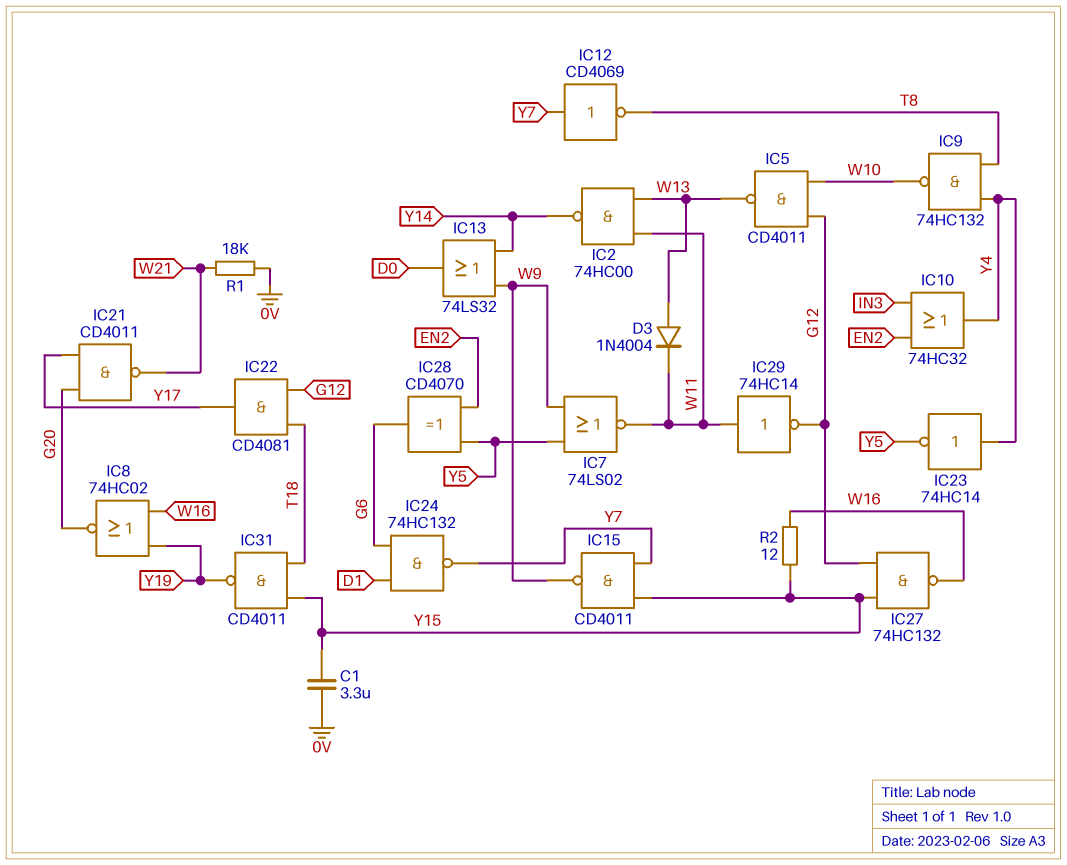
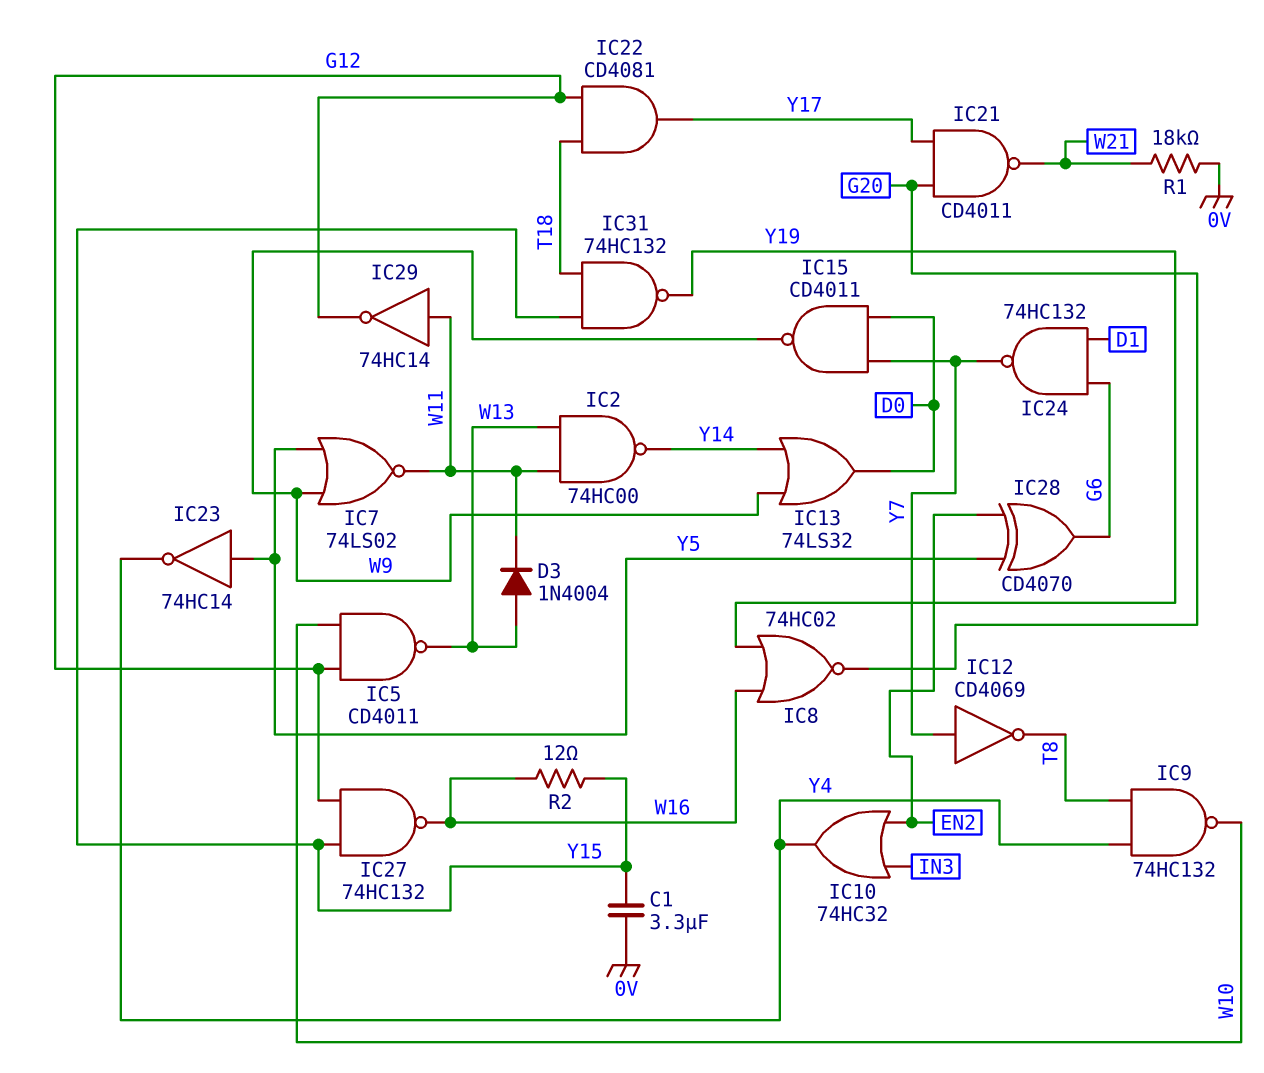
IC15: NAND CD4011 (in Y7, in Y15, out W9) -> NAND CD4011 (in D0, in Y7, out W9)
IC23: NOT 74HC14 (in Y4, out Y5) -> NOT 74HC14 (in Y5, out Y4)
IC31: NAND CD4011 (in T18, in Y15, out Y19) -> NAND 74HC132 (in T18, in Y15, out Y19)

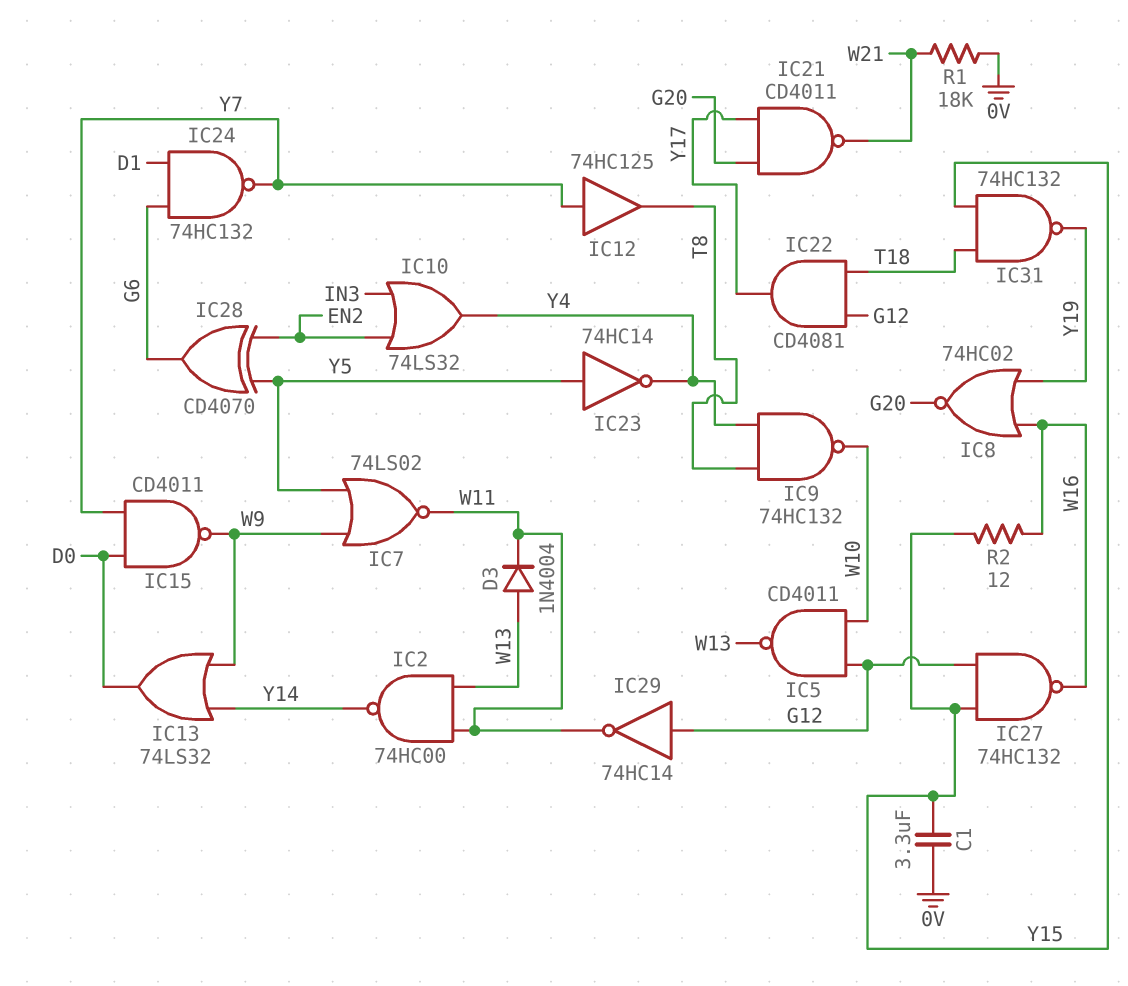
IC10: OR 74HC32 (in EN2, in IN3, out Y4) -> OR 74LS32 (in EN2, in IN3, out Y4)
IC12: NOT CD4069 (in Y7, out T8) -> buffer 74HC125 (in Y7, out T8)
IC29: NOT 74HC14 (in W11, out G12) -> NOT 74HC14 (in G12, out W11)

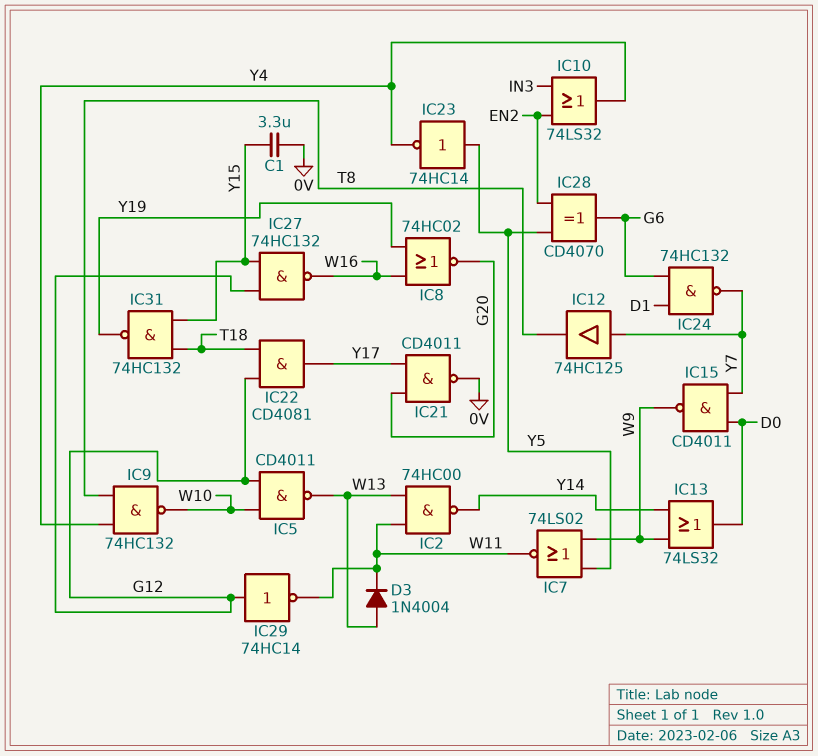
IC21: NAND CD4011 (in G20, in Y17, out W21) -> NAND CD4011 (in G20, in Y17, out 0V)
R1: 18k (0V, W21) -> none
R2: 12 (W16, Y15) -> none

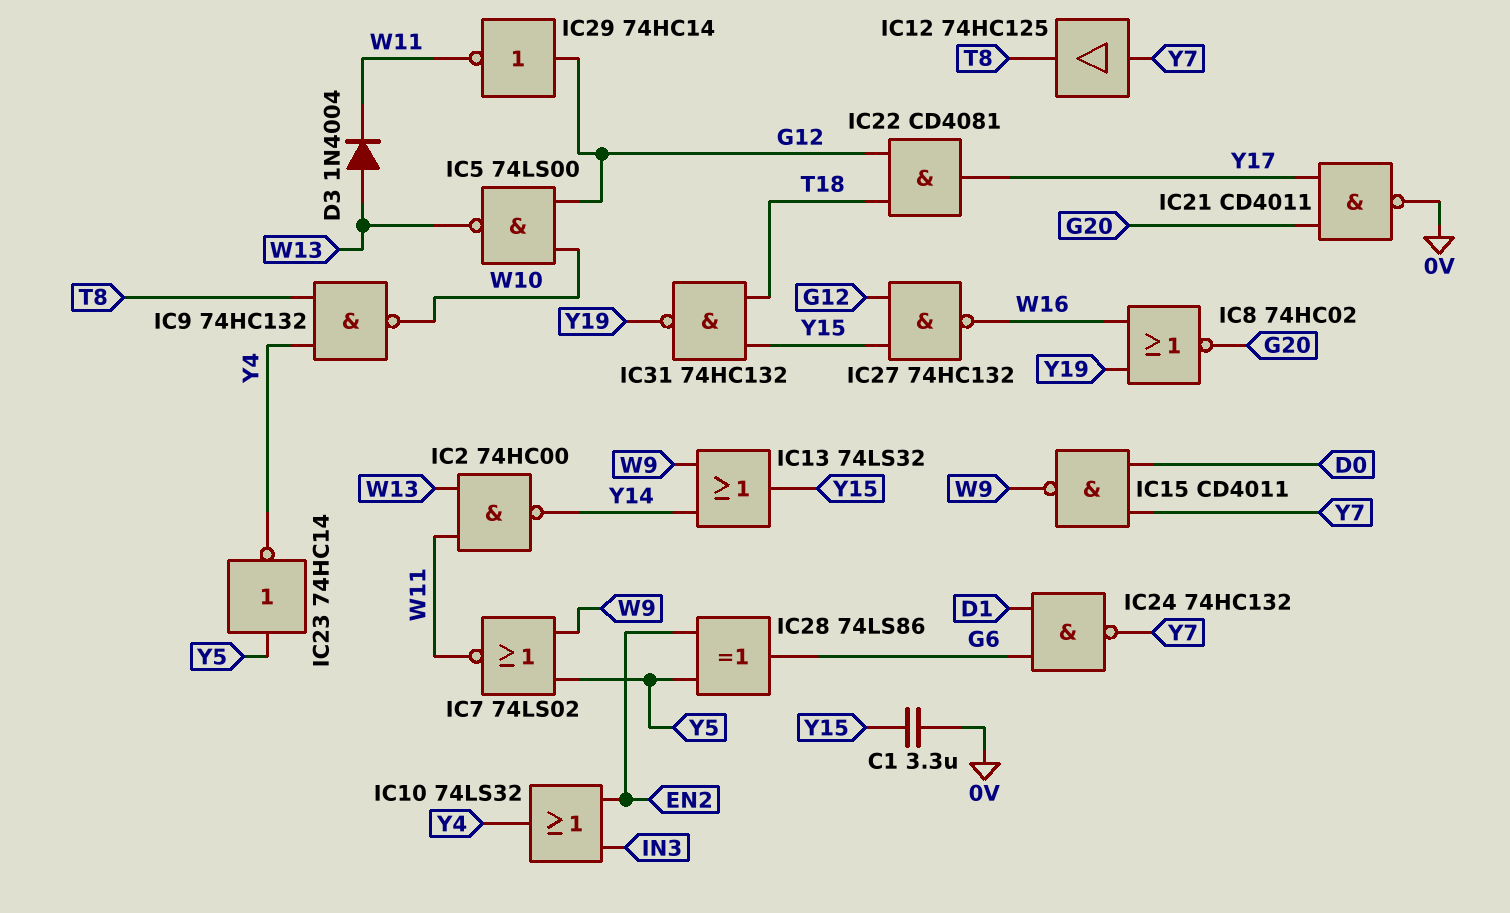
IC5: NAND CD4011 (in G12, in W10, out W13) -> NAND 74LS00 (in G12, in W10, out W13)
IC13: OR 74LS32 (in W9, in Y14, out D0) -> OR 74LS32 (in W9, in Y14, out Y15)
IC28: XOR CD4070 (in EN2, in Y5, out G6) -> XOR 74LS86 (in EN2, in Y5, out G6)

